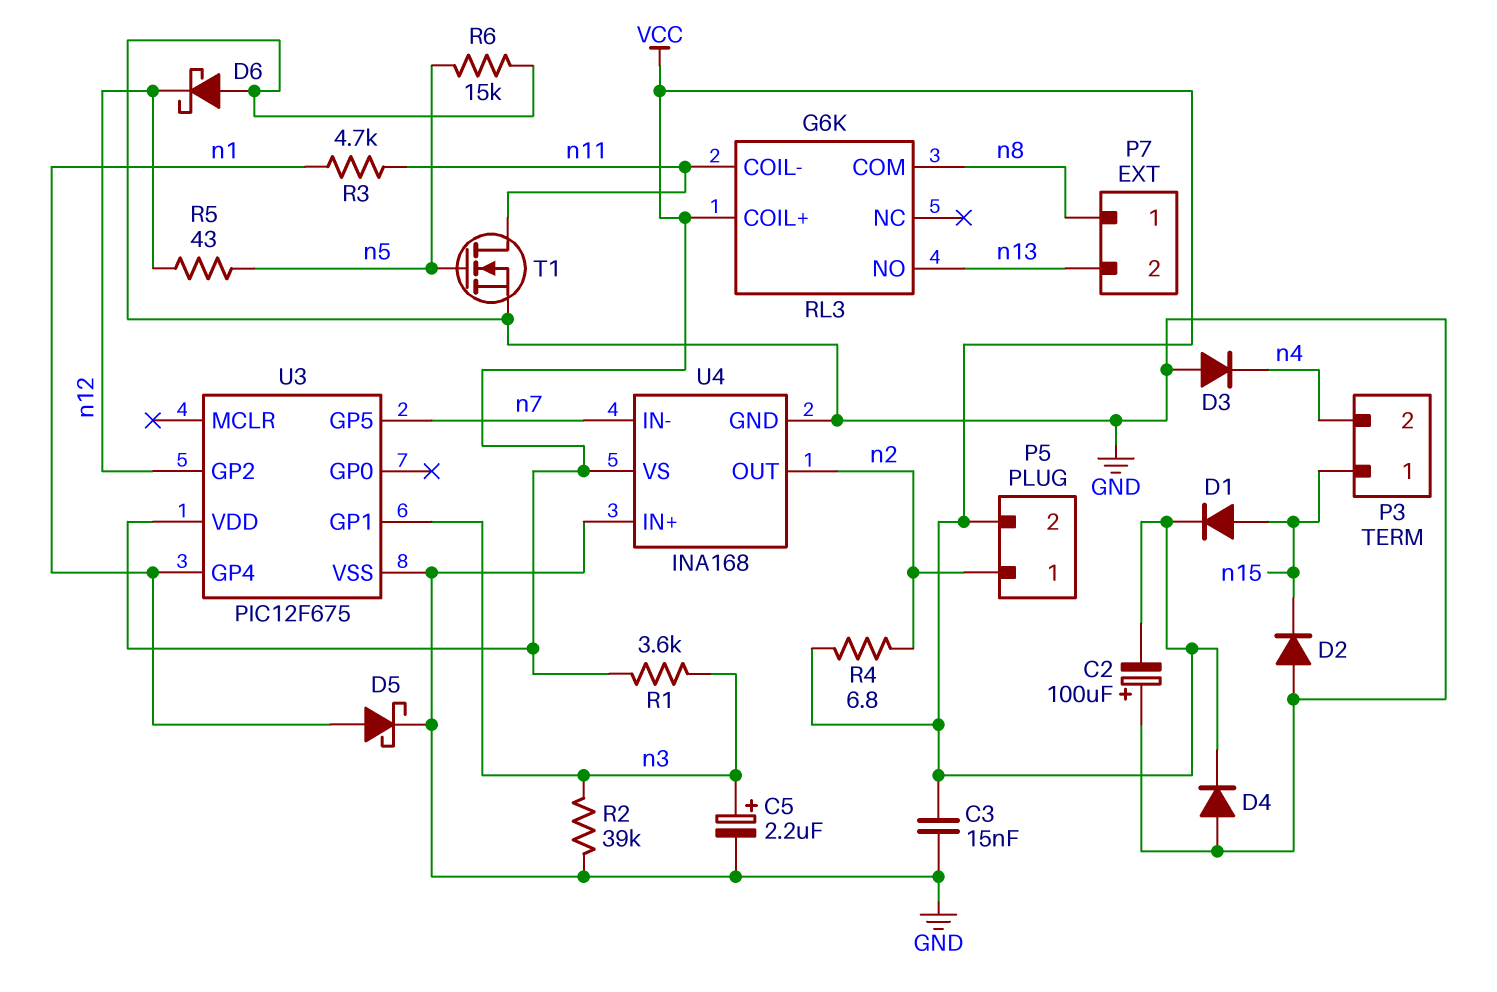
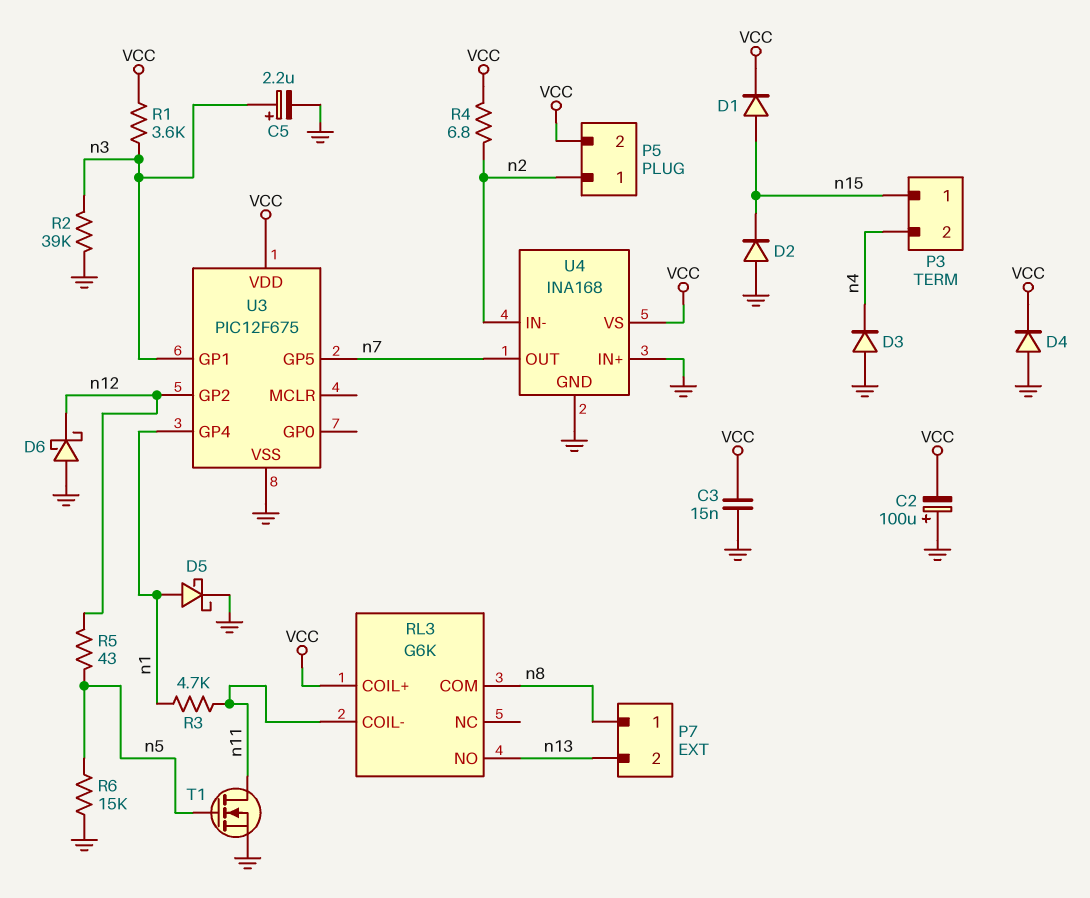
U4 pin IN-: n7 -> n2
U4 pin OUT: n2 -> n7

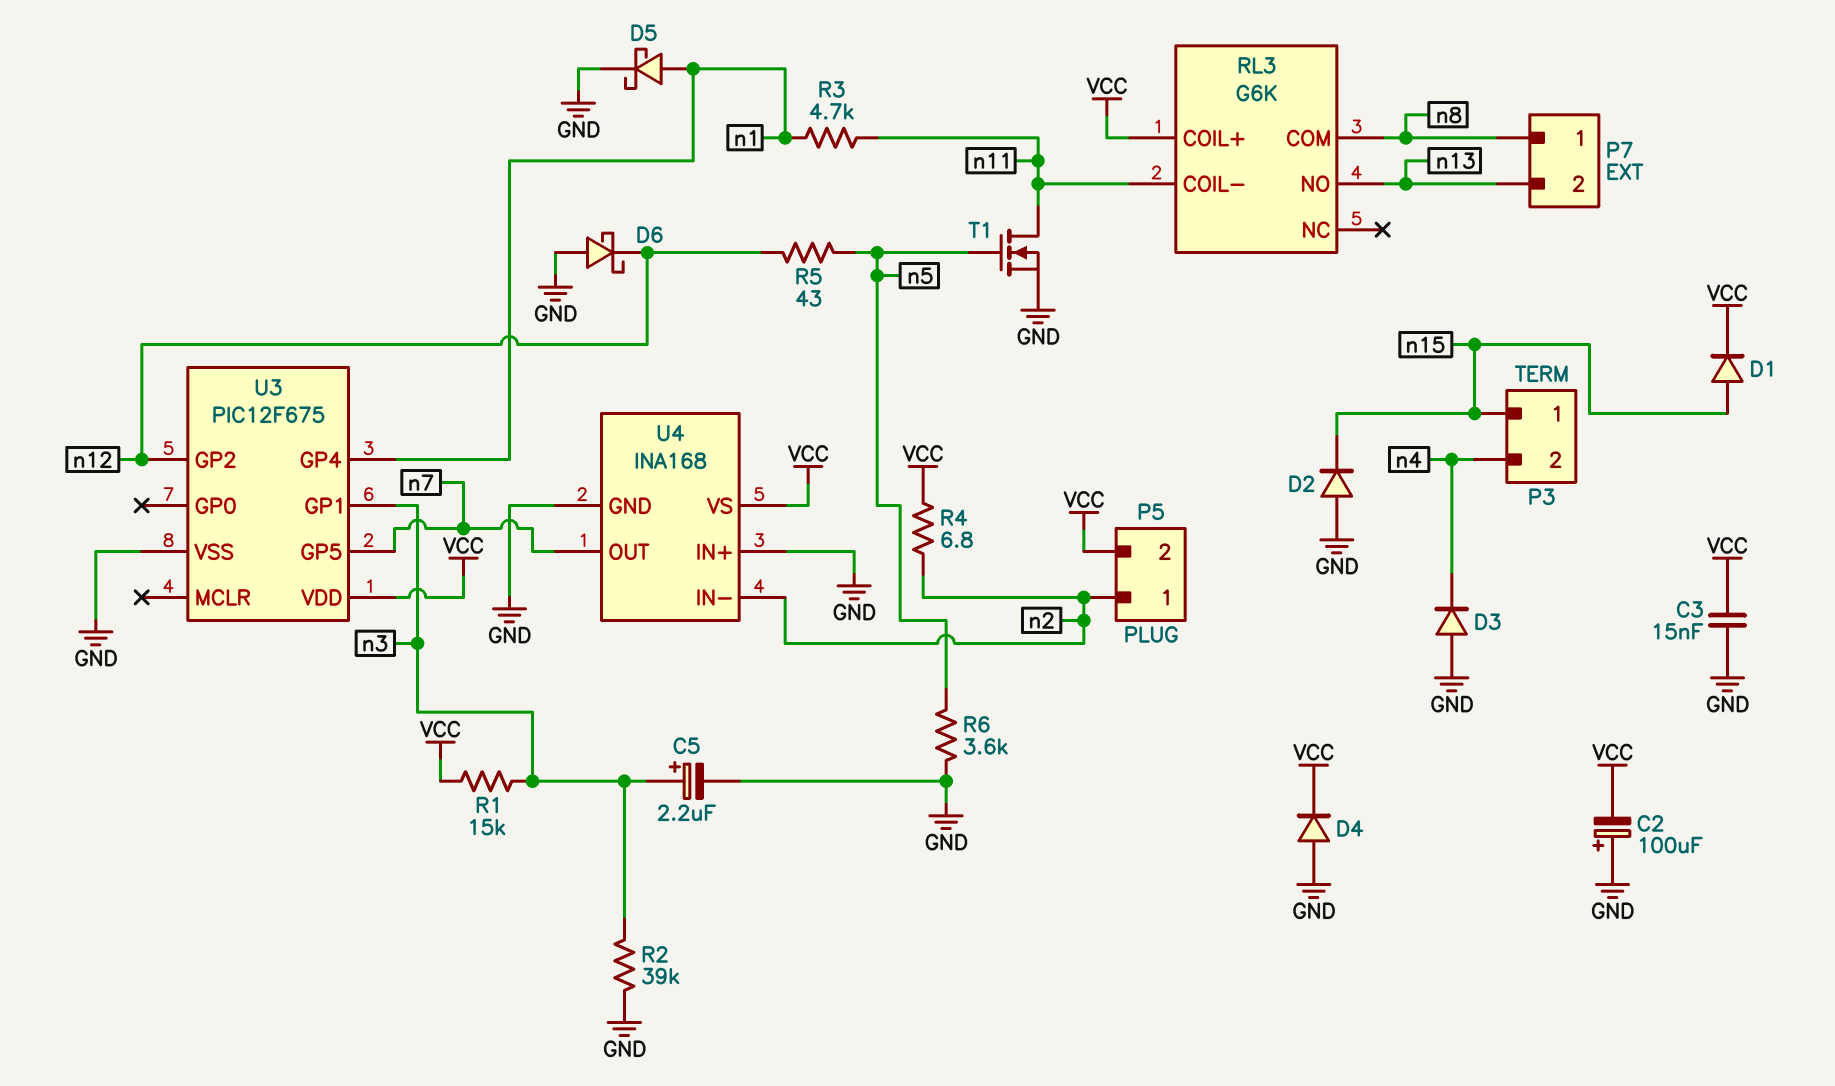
R1: 3.6k (VCC, n3) -> 15k (VCC, n3)
R6: 15k (GND, n5) -> 3.6k (GND, n5)

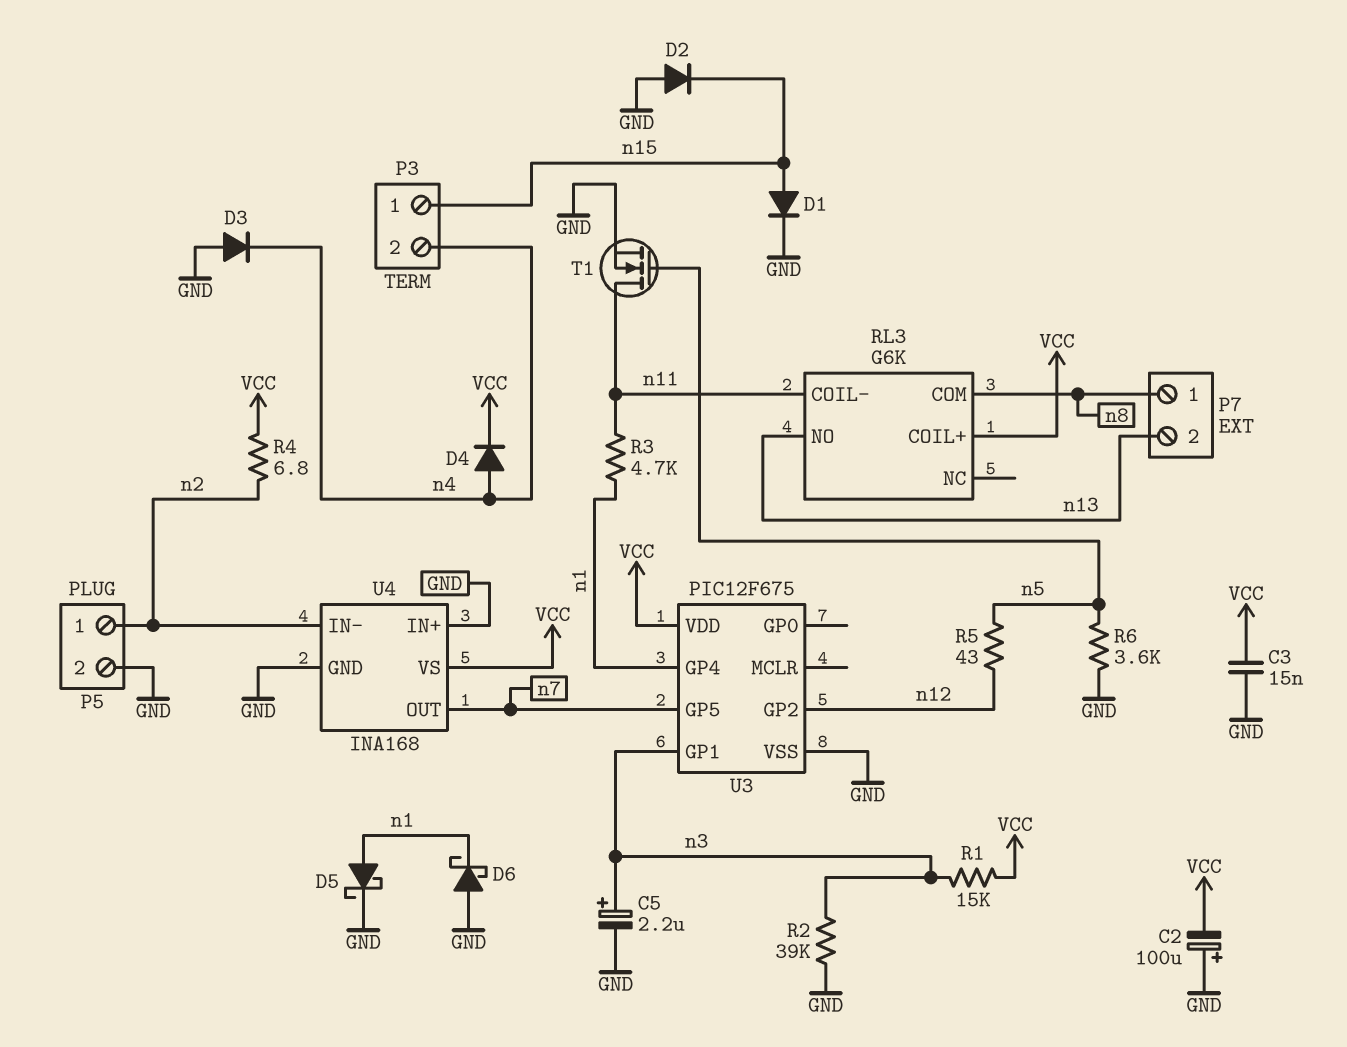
D1: diode (A n15, K VCC) -> diode (A n15, K GND)
D4: diode (A GND, K VCC) -> diode (A n4, K VCC)
D6: schottky (A GND, K n12) -> schottky (A GND, K n1)
P5 pin 2: VCC -> GND

